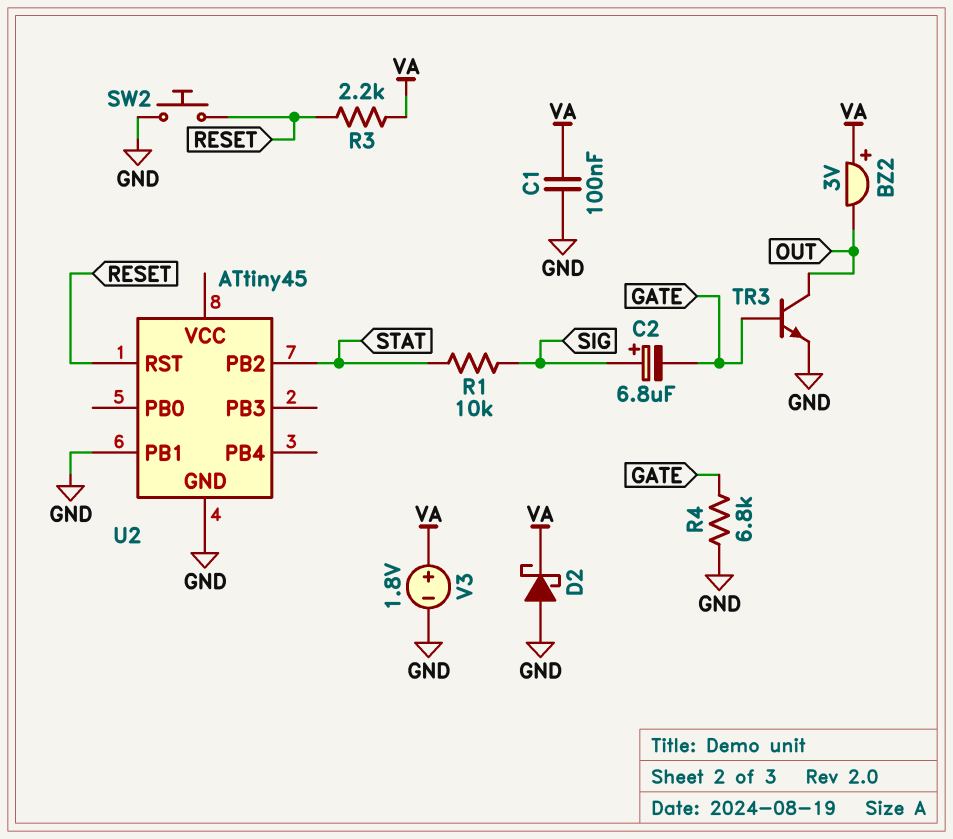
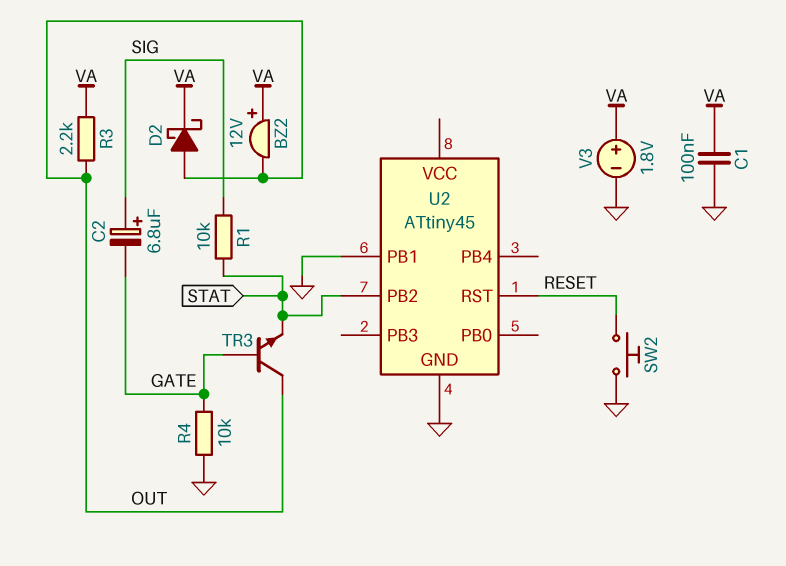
BZ2: buzzer 3V (plus VA, minus OUT) -> buzzer 12V (plus VA, minus OUT)
D2: schottky (A GND, K VA) -> schottky (A OUT, K VA)
R3: 2.2k (RESET, VA) -> 2.2k (OUT, VA)
R4: 6.8k (GATE, GND) -> 10k (GATE, GND)
TR3: NPN (B GATE, C OUT, E GND) -> NPN (B GATE, C OUT, E STAT)

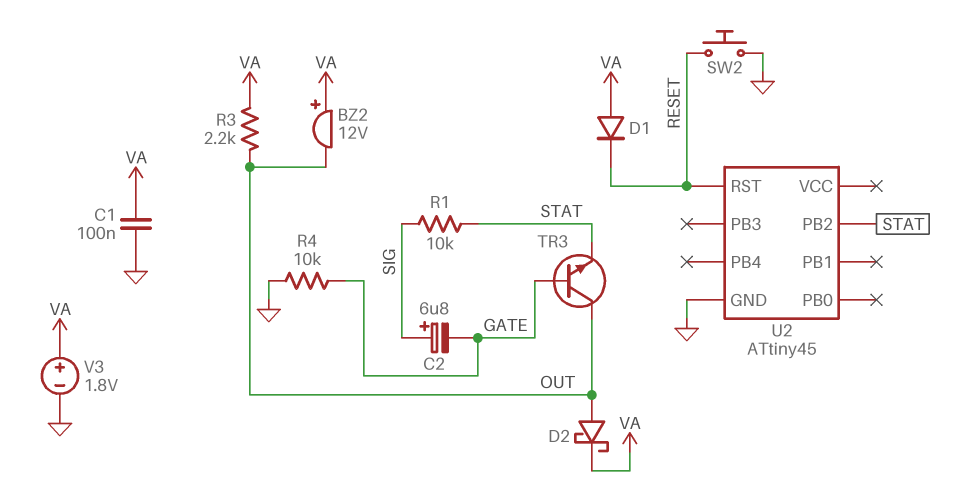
D1: none -> diode (A VA, K RESET)
U2 pin PB1: GND -> none

